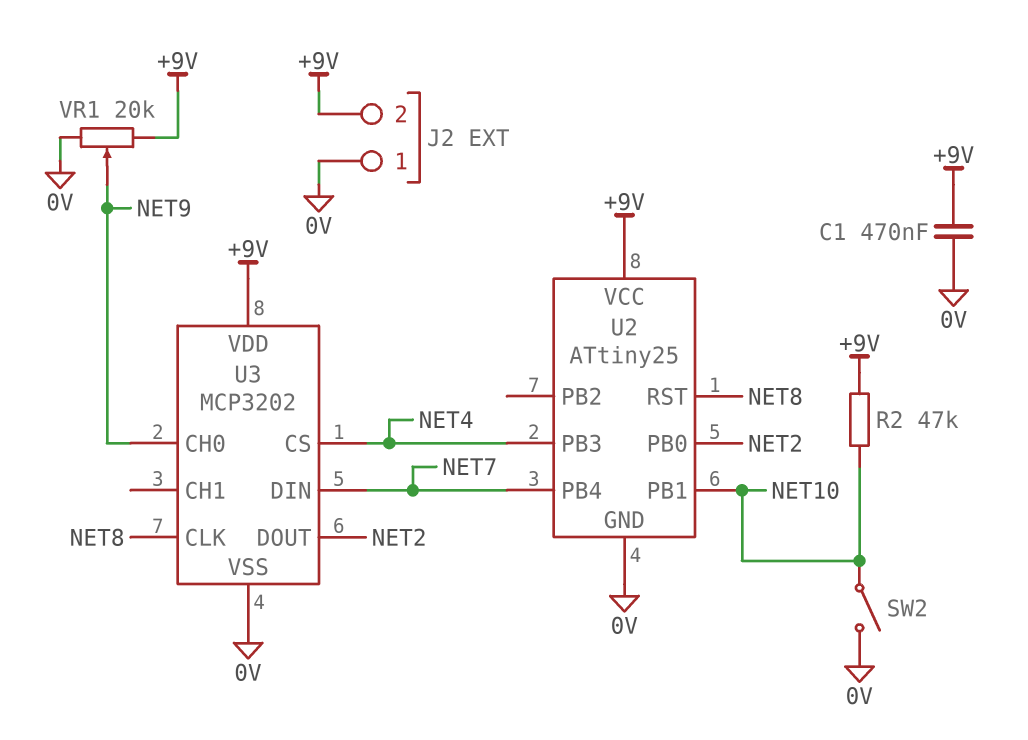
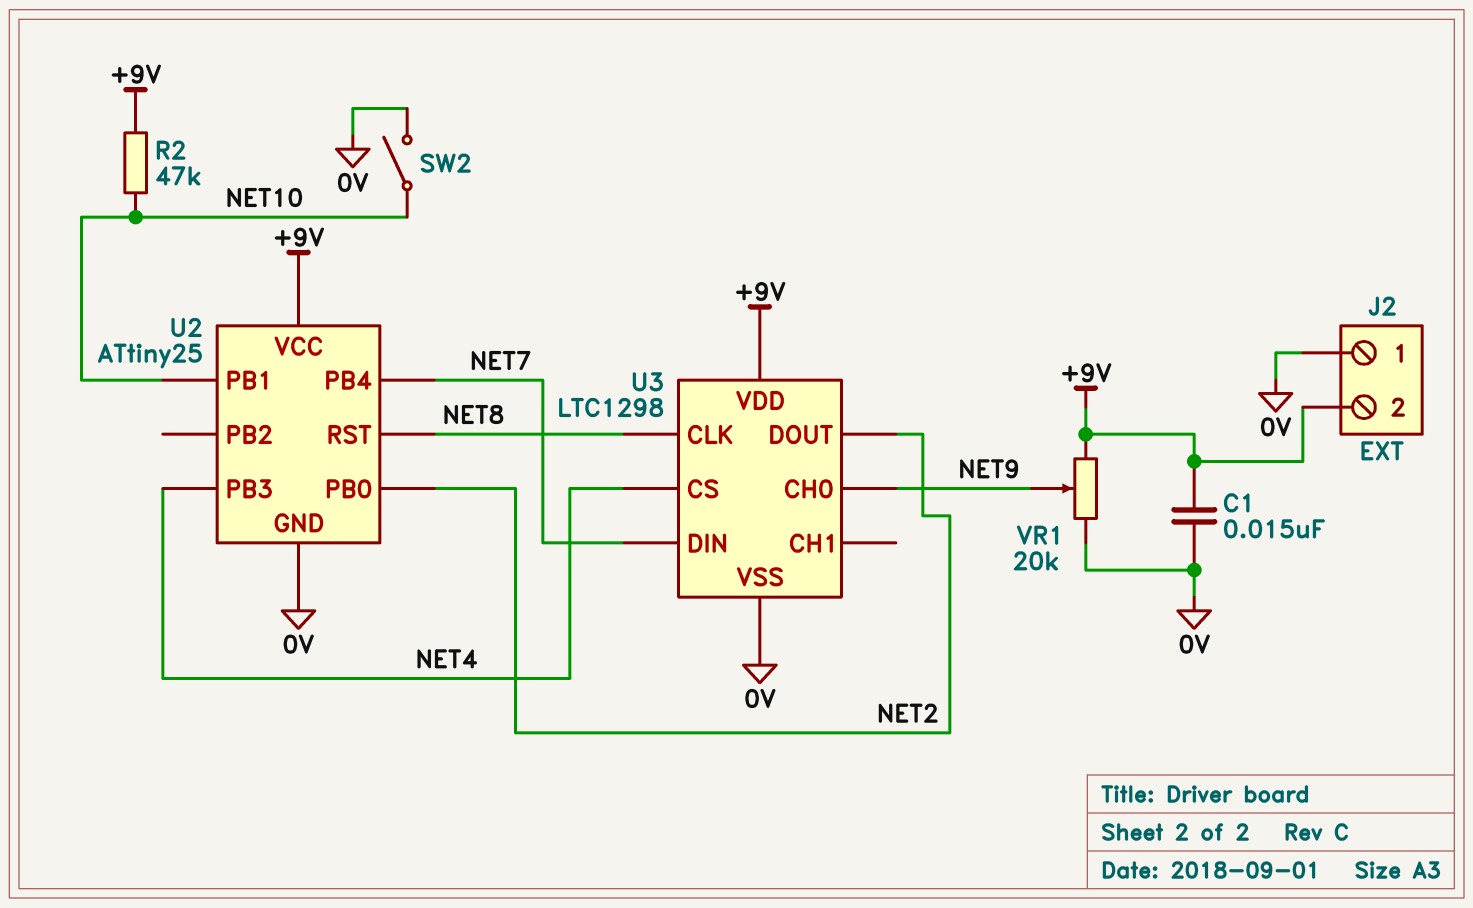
C1: 470nF (+9V, 0V) -> 15nF (+9V, 0V)
U3: MCP3202 -> LTC1298

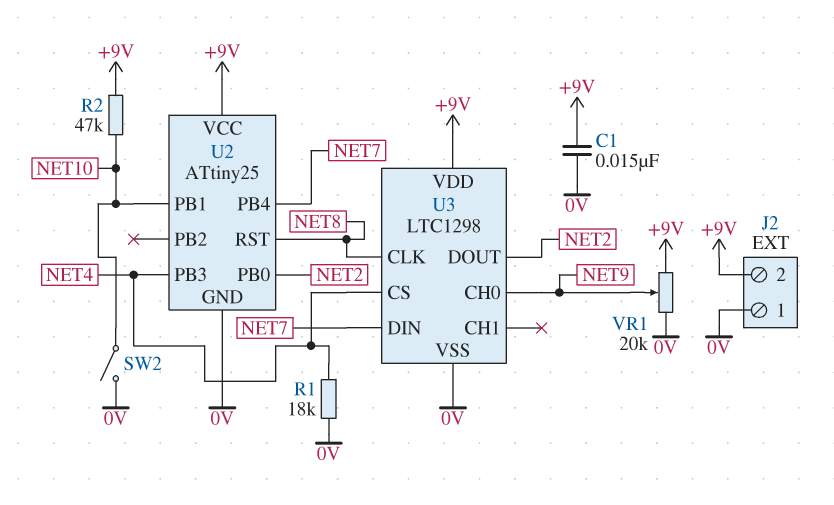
R1: none -> 18k (0V, NET4)

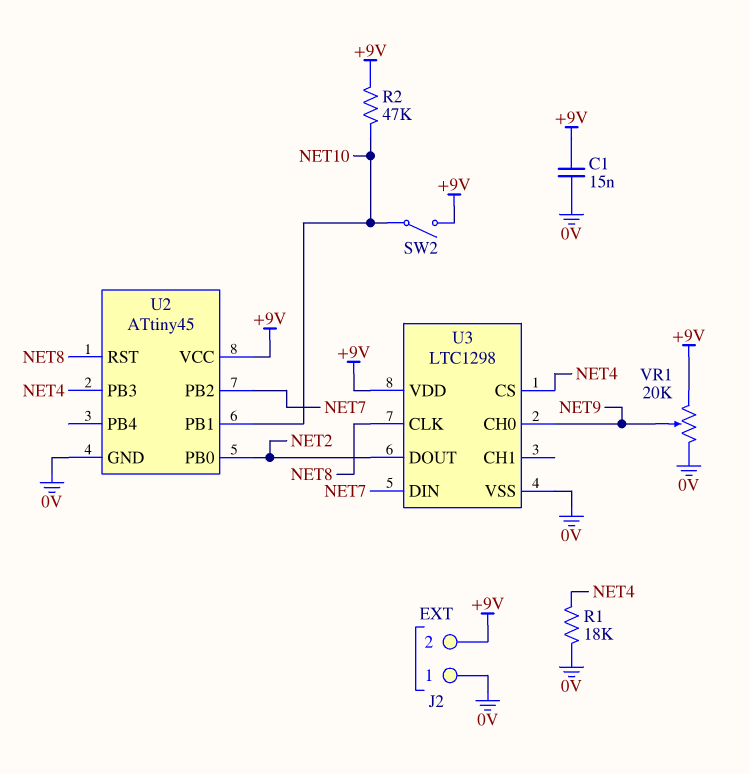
SW2: switch (0V, NET10) -> switch (+9V, NET10)
U2: ATtiny25 -> ATtiny45
U2 pin PB2: none -> NET7
U2 pin PB4: NET7 -> none

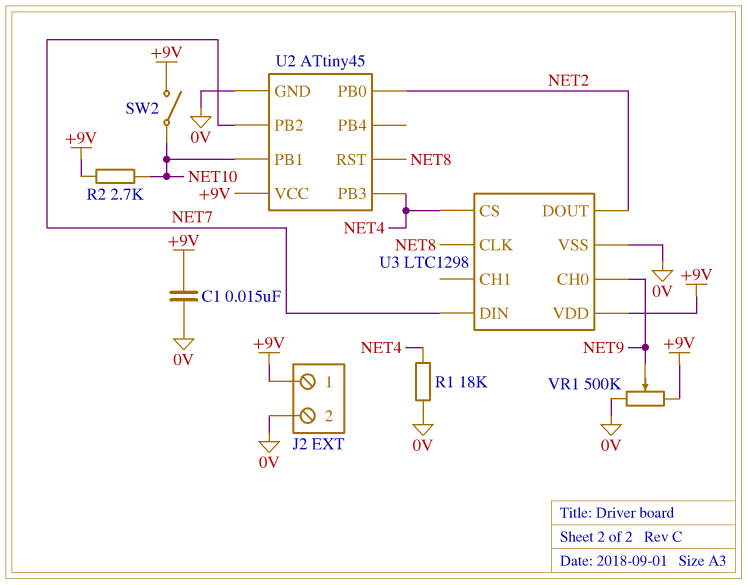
J2 pin 1: 0V -> +9V
J2 pin 2: +9V -> 0V
R2: 47k (+9V, NET10) -> 2.7k (+9V, NET10)
VR1: 20k (+9V, 0V, wiper NET9) -> 500k (+9V, 0V, wiper NET9)

